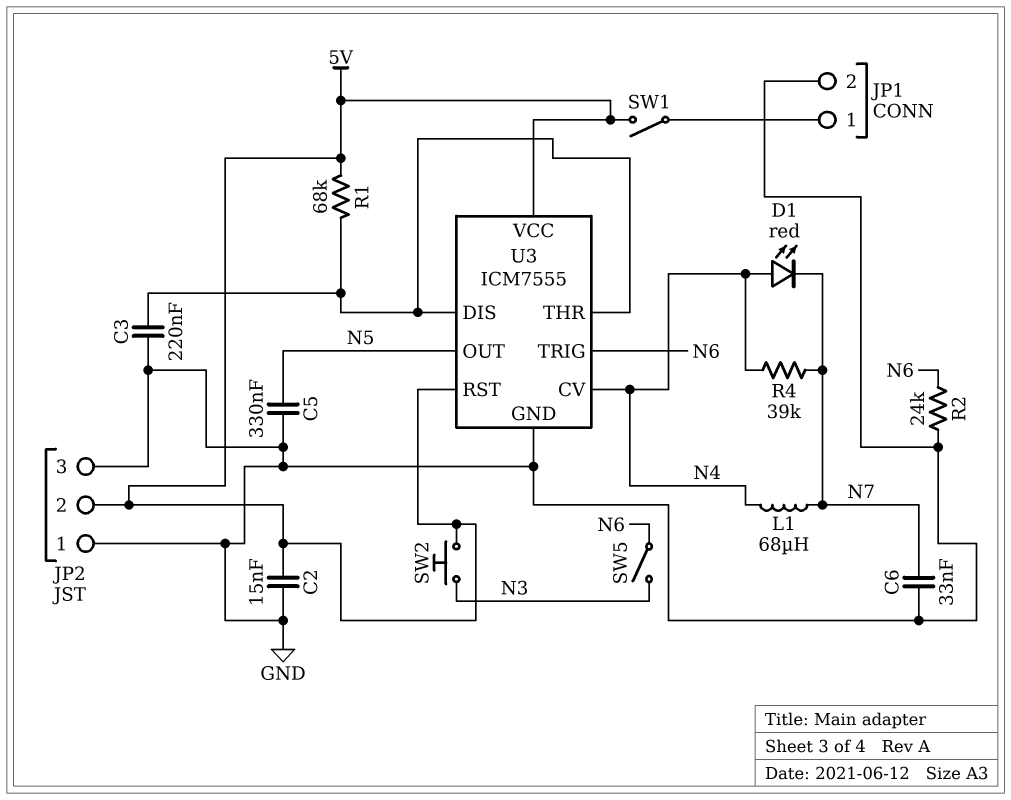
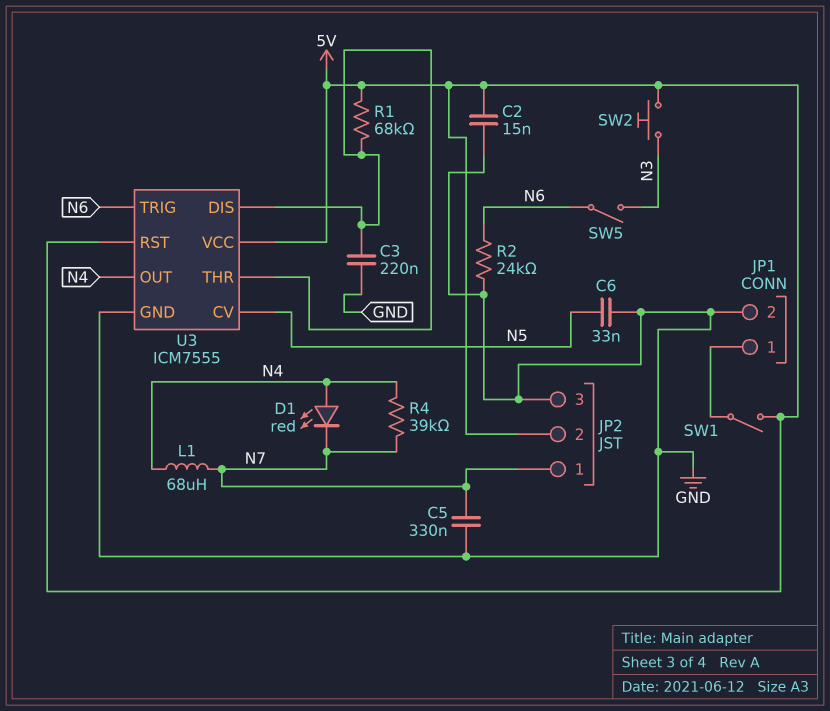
C5: 330nF (GND, N5) -> 330nF (GND, N7)
C6: 33nF (GND, N7) -> 33nF (GND, N5)
JP2 pin 1: GND -> N7
U3 pin CV: N4 -> N5
U3 pin OUT: N5 -> N4

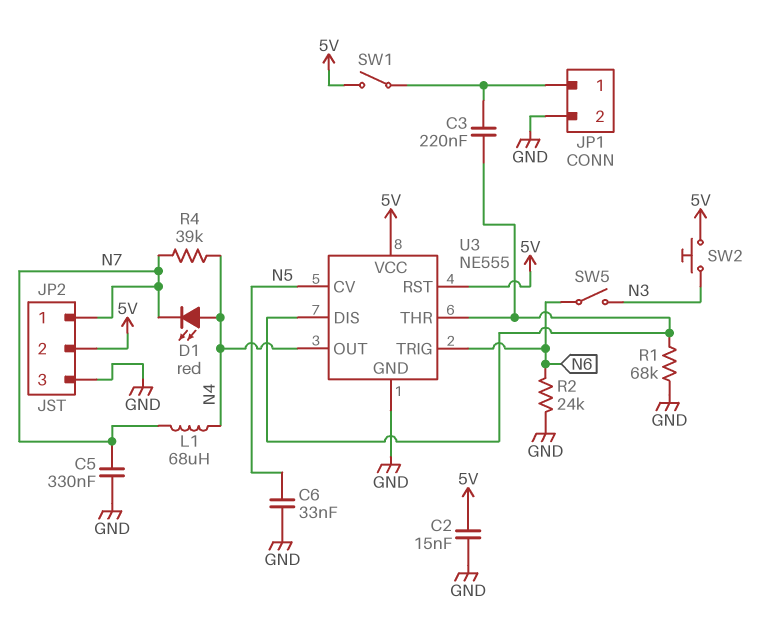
C3: 220nF (GND, U3/DIS) -> 220nF (JP1/1, U3/DIS)
R1: 68k (5V, U3/DIS) -> 68k (GND, U3/DIS)
U3: ICM7555 -> NE555

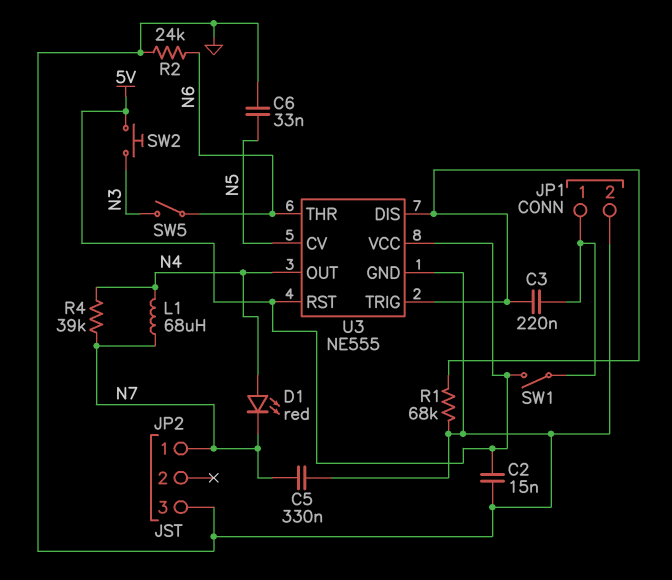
JP2 pin 2: 5V -> none
U3 pin THR: U3/DIS -> N6
U3 pin TRIG: N6 -> U3/DIS

